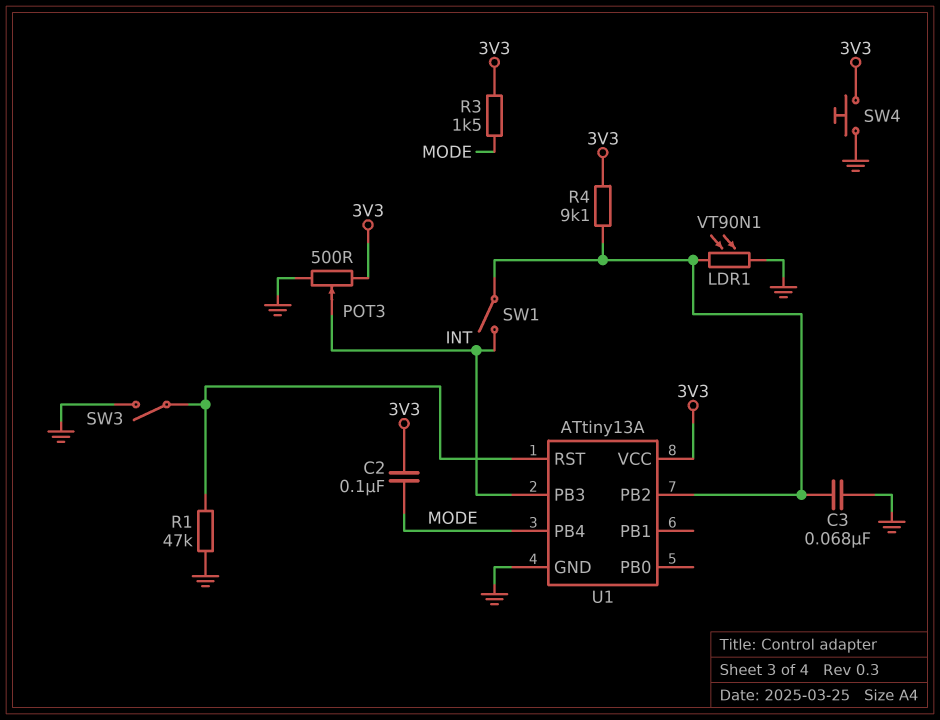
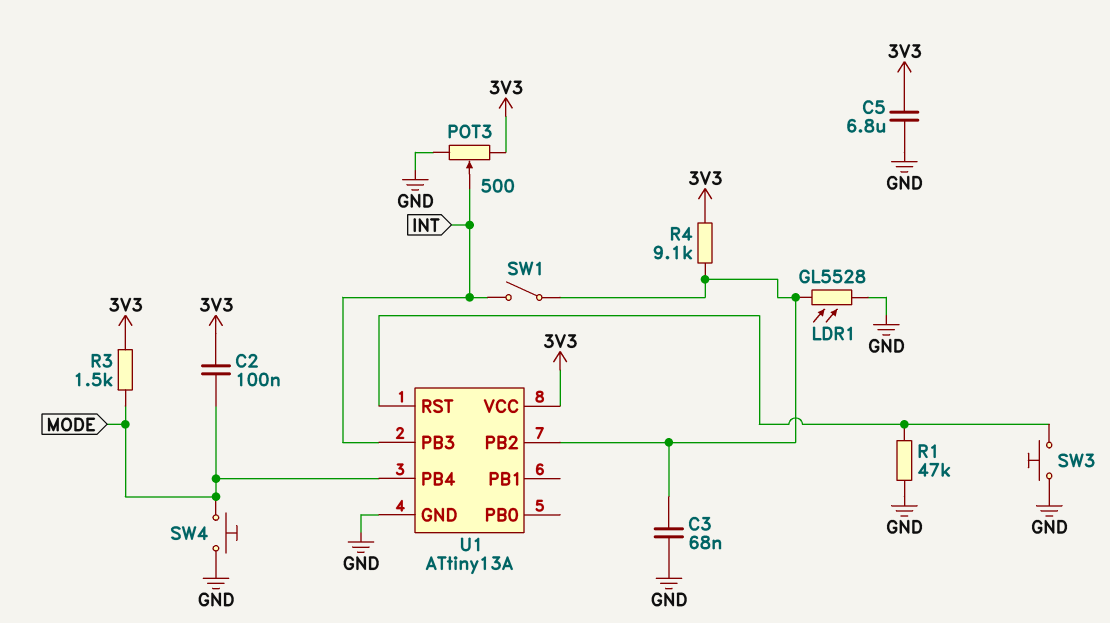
C5: none -> 6.8uF (3V3, GND)
LDR1: VT90N1 (GND, U1/PB2) -> GL5528 (GND, U1/PB2)
SW3: switch (GND, U1/RST) -> button (GND, U1/RST)
SW4: button (3V3, GND) -> button (GND, MODE)

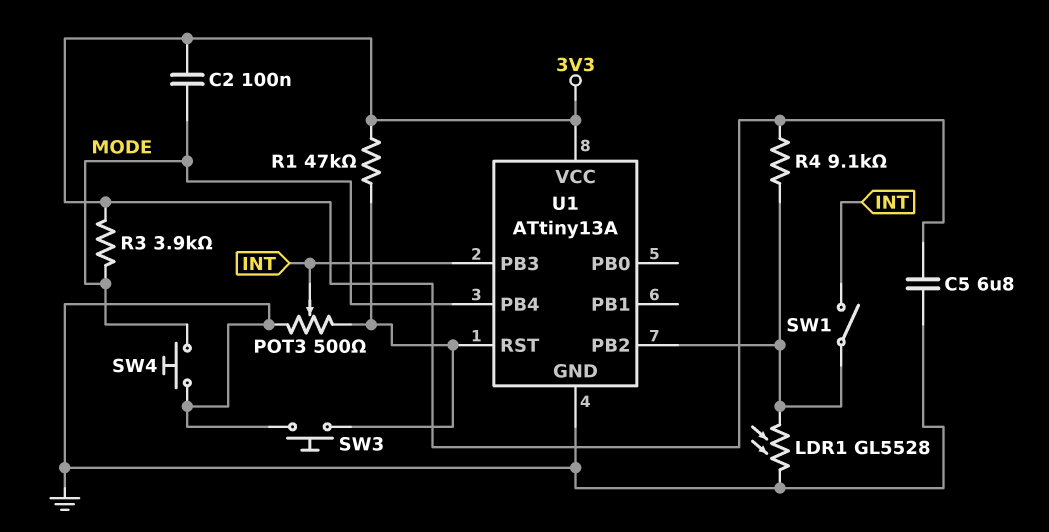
C3: 68nF (GND, U1/PB2) -> none
POT3: 500 (3V3, GND, wiper INT) -> 500 (GND, U1/RST, wiper INT)
R1: 47k (GND, U1/RST) -> 47k (3V3, U1/RST)
R3: 1.5k (3V3, MODE) -> 3.9k (3V3, MODE)

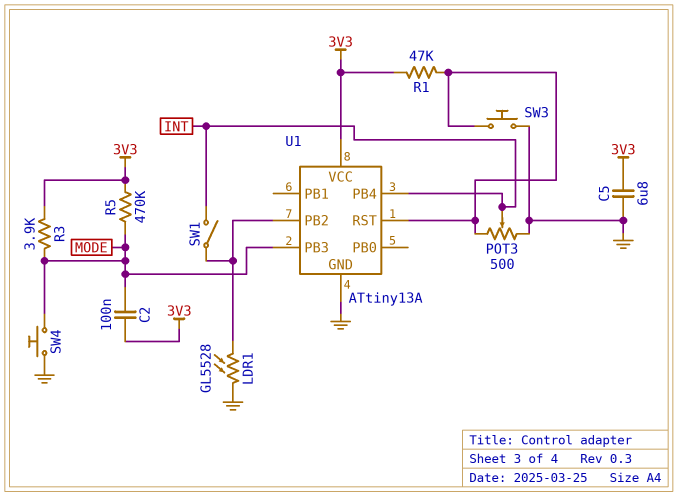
R4: 9.1k (3V3, U1/PB2) -> none
R5: none -> 470k (3V3, MODE)
U1 pin PB3: INT -> MODE
U1 pin PB4: MODE -> INT

